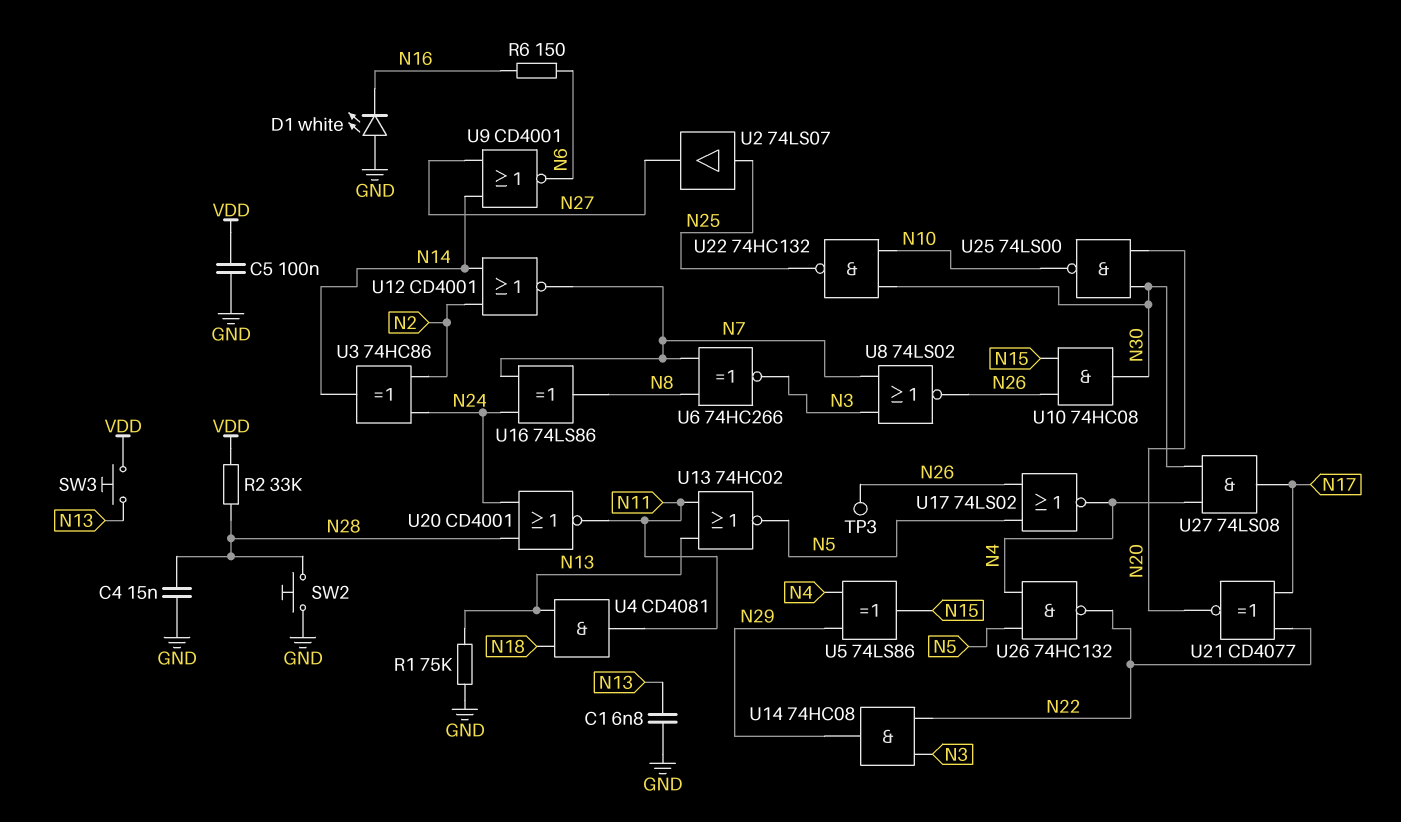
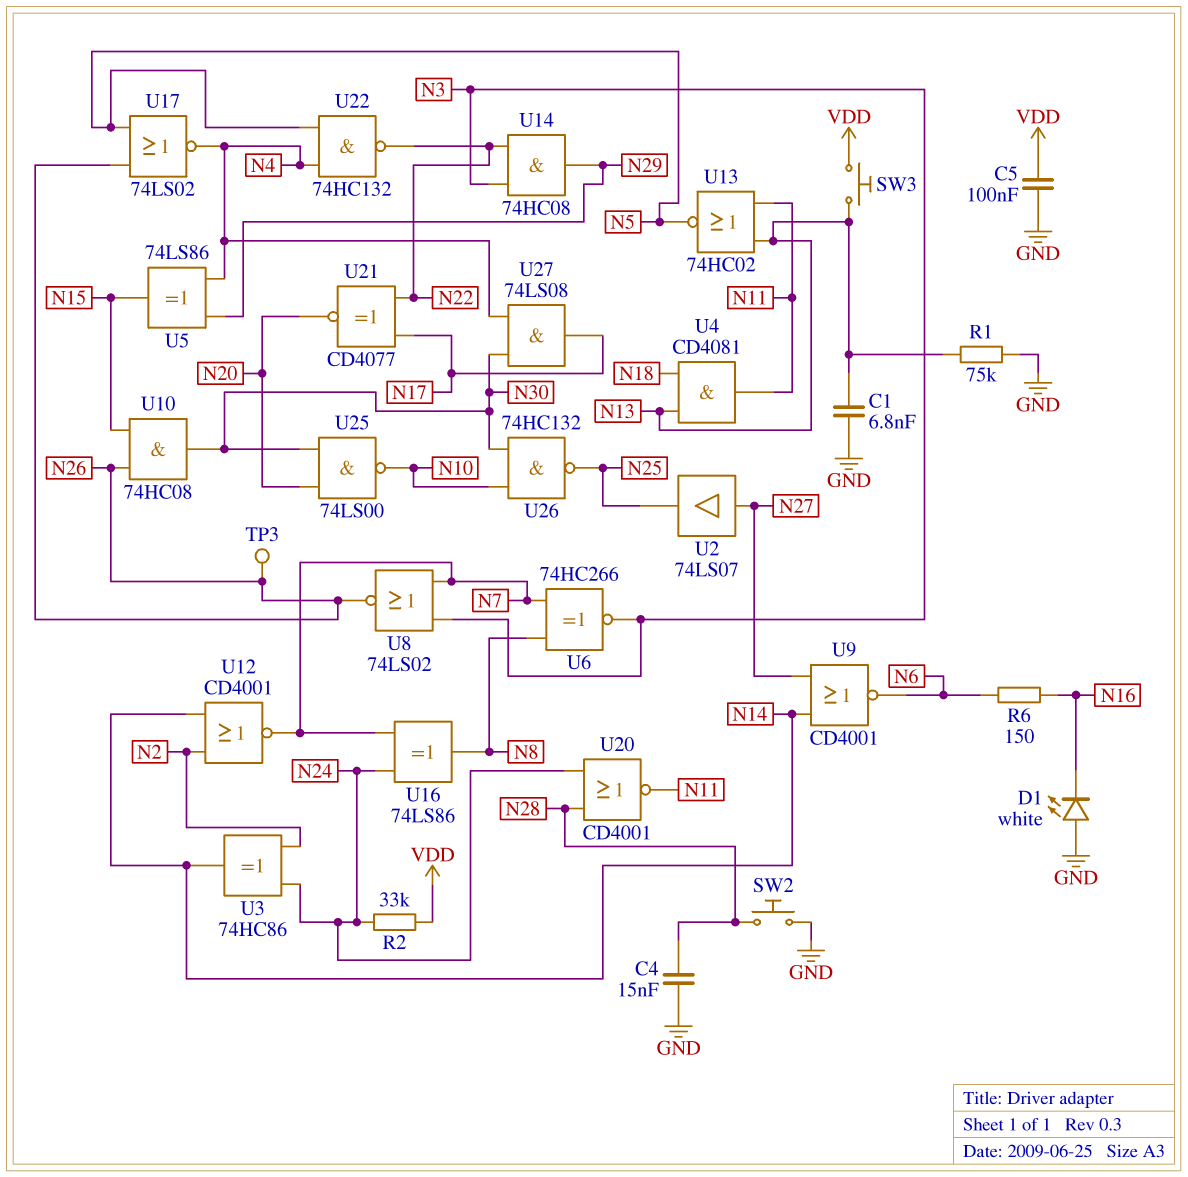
R2: 33k (N28, VDD) -> 33k (N24, VDD)
U2: buffer 74LS07 (in N25, out N27) -> buffer 74LS07 (in N27, out N25)
U22: NAND 74HC132 (in N10, in N30, out N25) -> NAND 74HC132 (in N4, in N5, out N22)
U26: NAND 74HC132 (in N4, in N5, out N22) -> NAND 74HC132 (in N10, in N30, out N25)

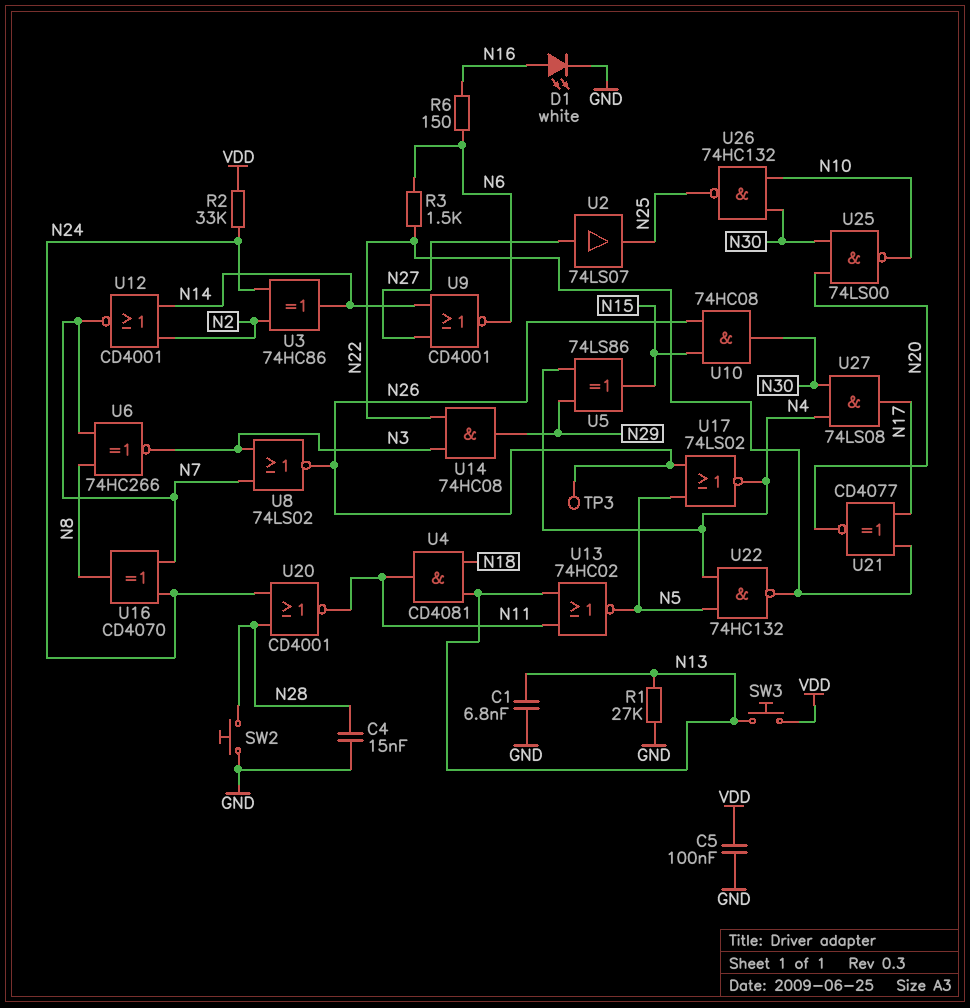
D1: LED white (A GND, K N16) -> LED white (A N16, K GND)
R1: 75k (GND, N13) -> 27k (GND, N13)
R3: none -> 1.5k (N6, N22)
U16: XOR 74LS86 (in N7, in N24, out N8) -> XOR CD4070 (in N7, in N24, out N8)

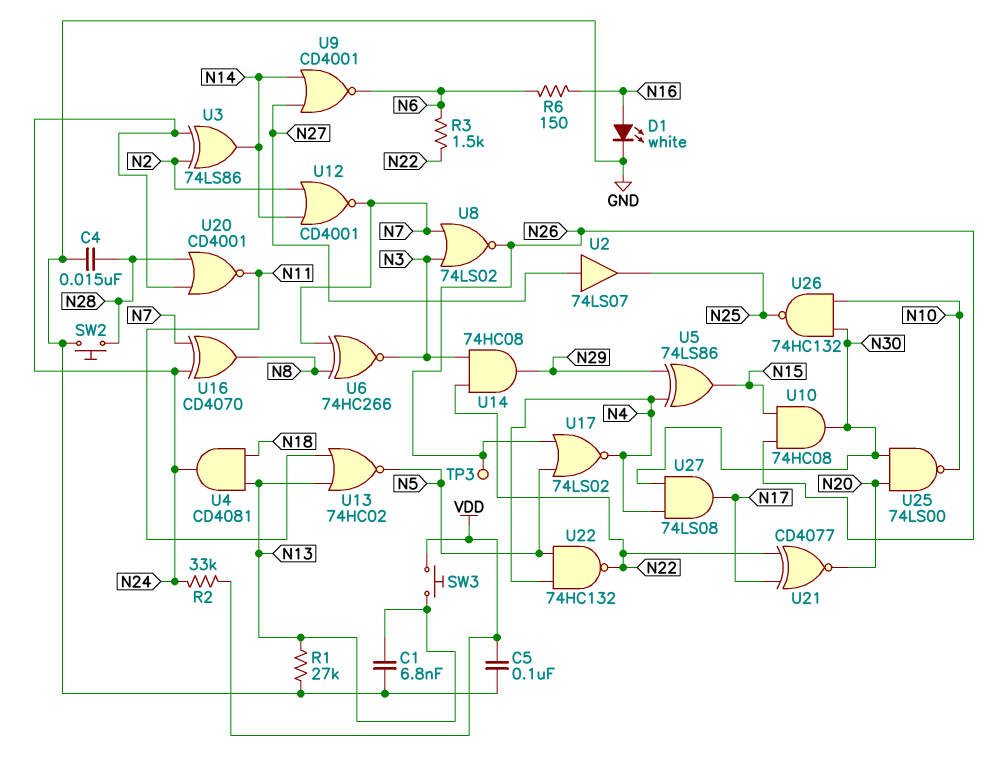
U3: XOR 74HC86 (in N2, in N24, out N14) -> XOR 74LS86 (in N2, in N24, out N14)
U4: AND CD4081 (in N13, in N18, out N11) -> AND CD4081 (in N13, in N18, out N24)

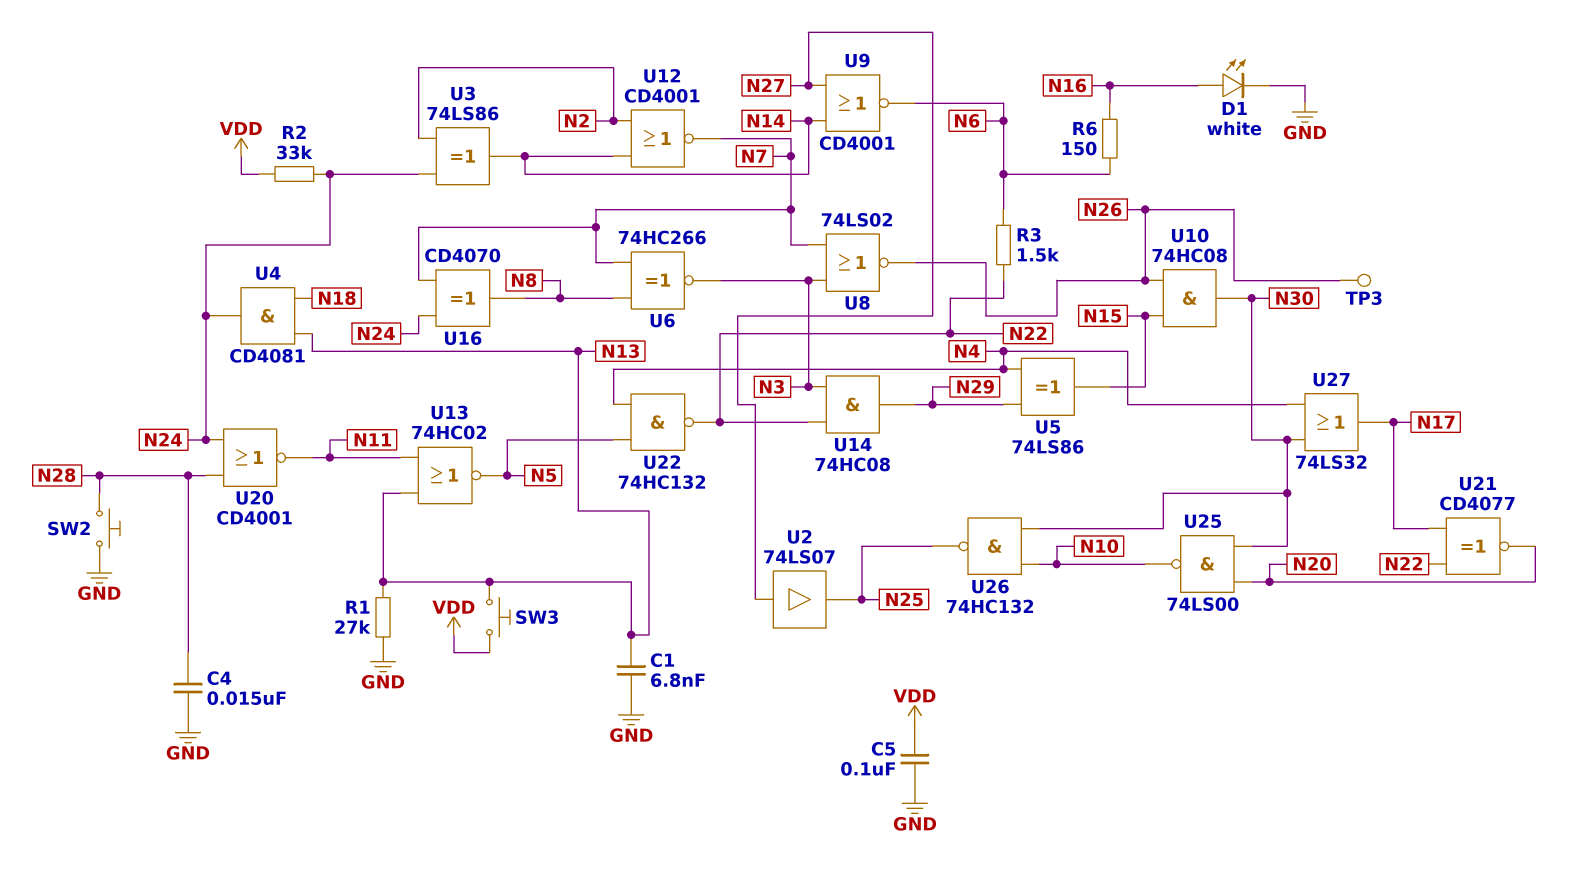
U17: NOR 74LS02 (in N5, in N26, out N4) -> none
U27: AND 74LS08 (in N4, in N30, out N17) -> OR 74LS32 (in N4, in N30, out N17)

